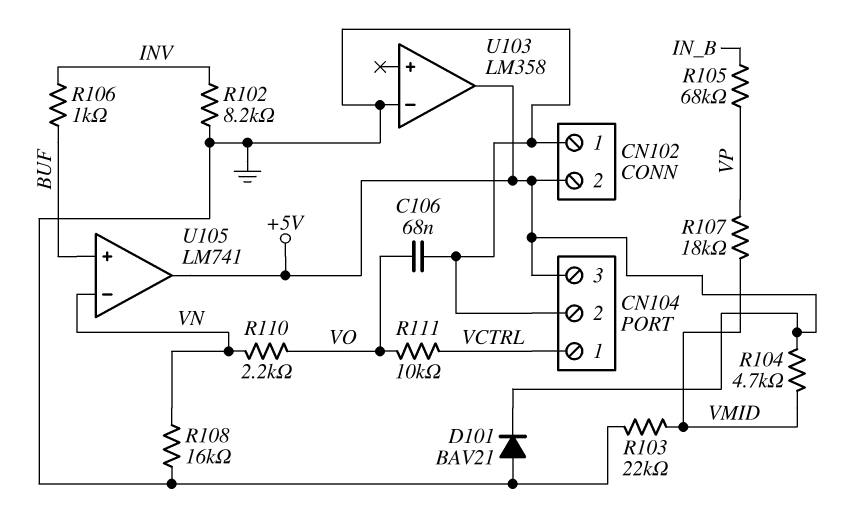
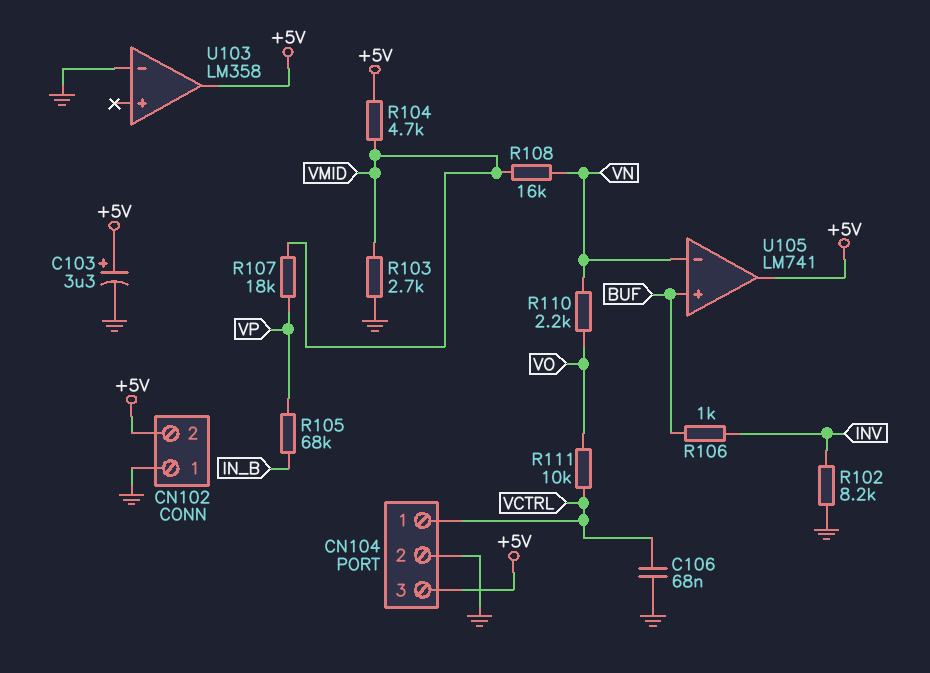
C103: none -> 3.3uF (plus +5V, minus GND)
C106: 68nF (GND, VO) -> 68nF (GND, VCTRL)
D101: diode BAV21 (A GND, K +5V) -> none
R103: 22k (GND, VMID) -> 2.7k (GND, VMID)
R108: 16k (GND, VN) -> 16k (VMID, VN)

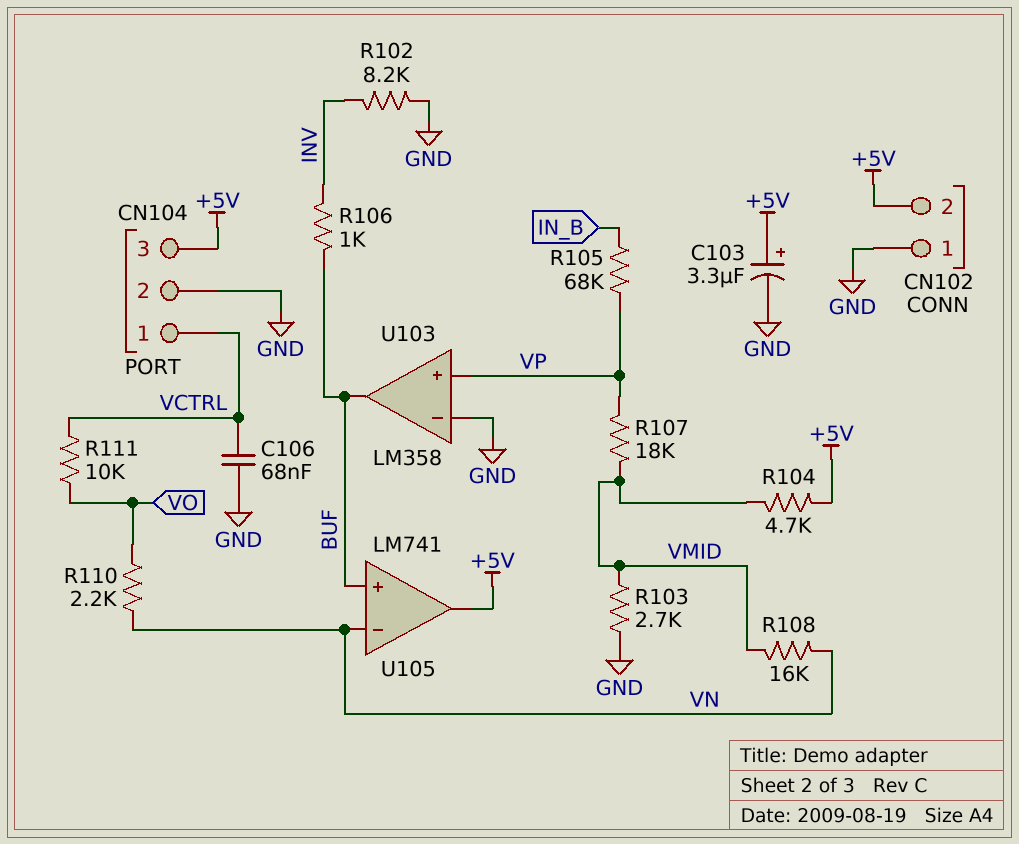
U103 pin in+: none -> VP
U103 pin out: +5V -> BUF

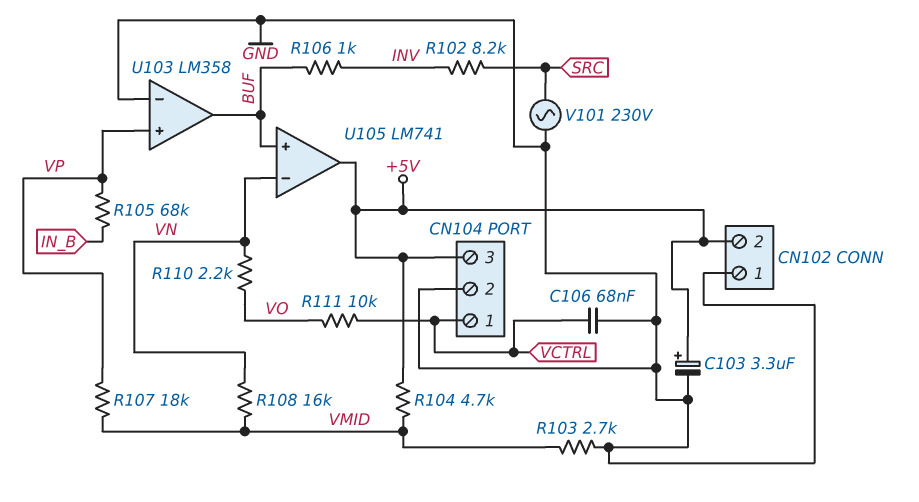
R102: 8.2k (GND, INV) -> 8.2k (INV, SRC)
V101: none -> AC 230V (GND, SRC)

